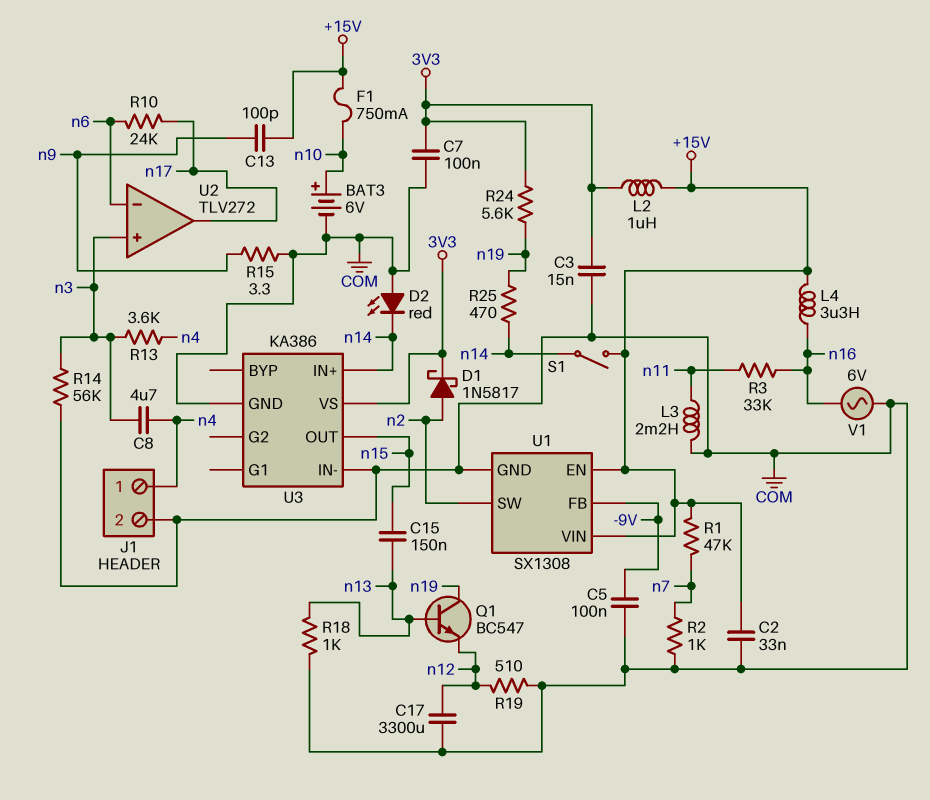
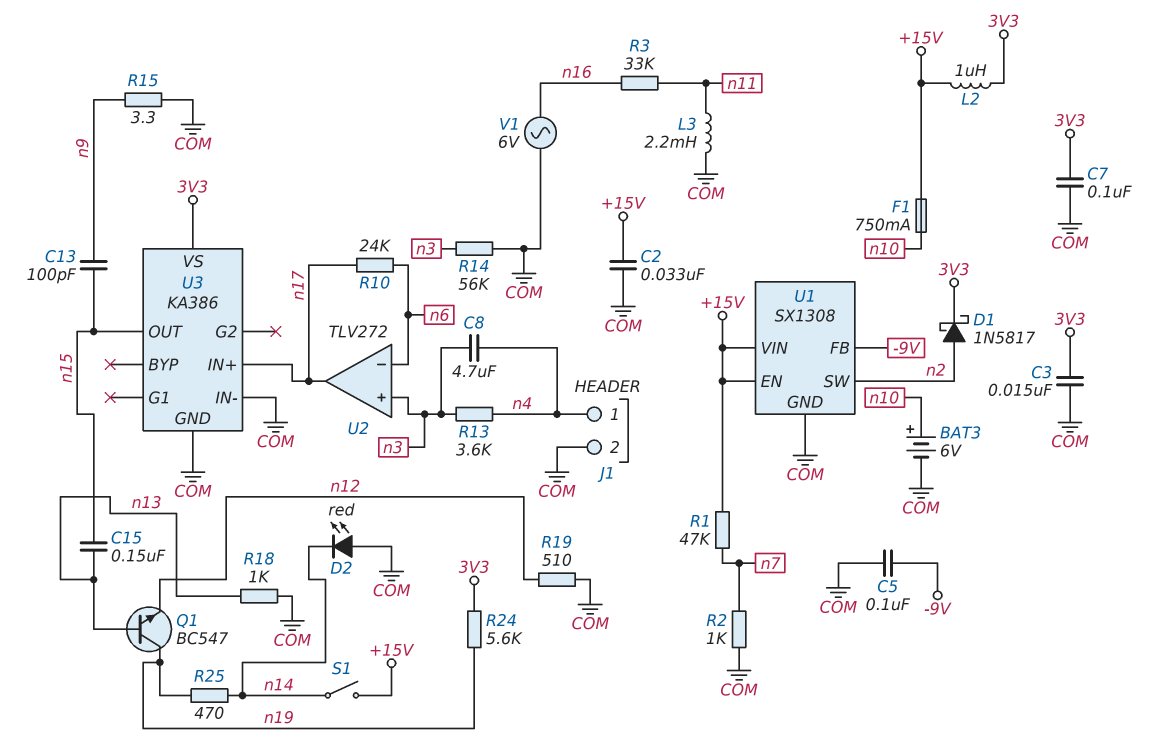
C13: 100pF (+15V, n9) -> 100pF (n9, n15)
C17: 3300uF (COM, n12) -> none
L4: 3.3uH (+15V, n16) -> none
U3 pin IN+: n14 -> n17

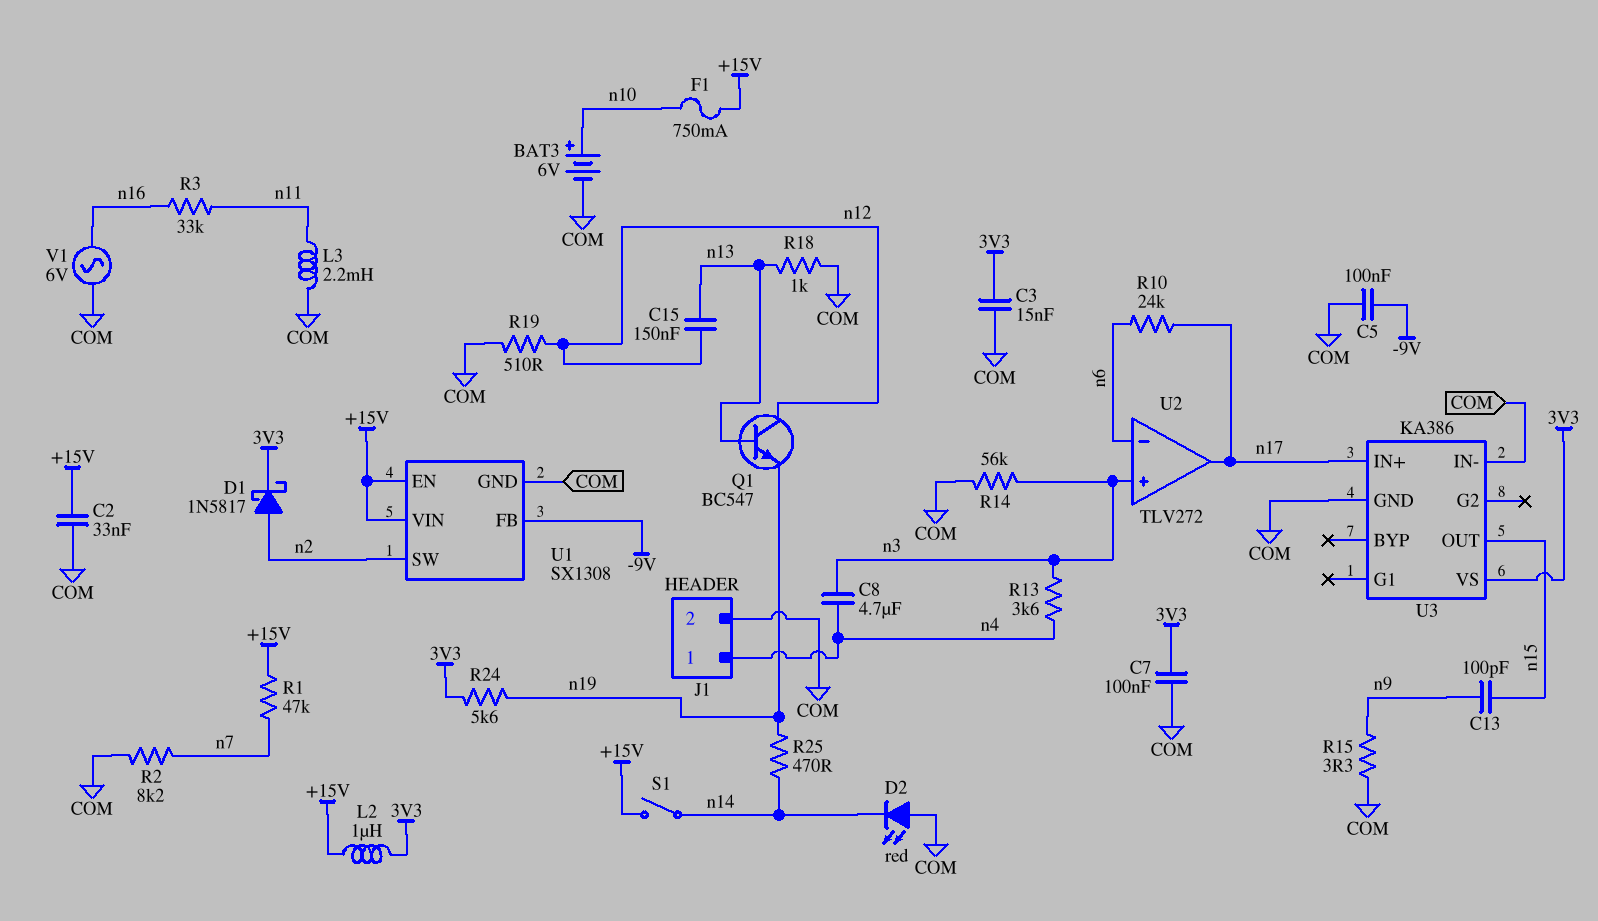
C15: 150nF (n13, n15) -> 150nF (n12, n13)
Q1: NPN BC547 (B n13, C n19, E n12) -> NPN BC547 (B n13, C n12, E n19)
R2: 1k (COM, n7) -> 8.2k (COM, n7)

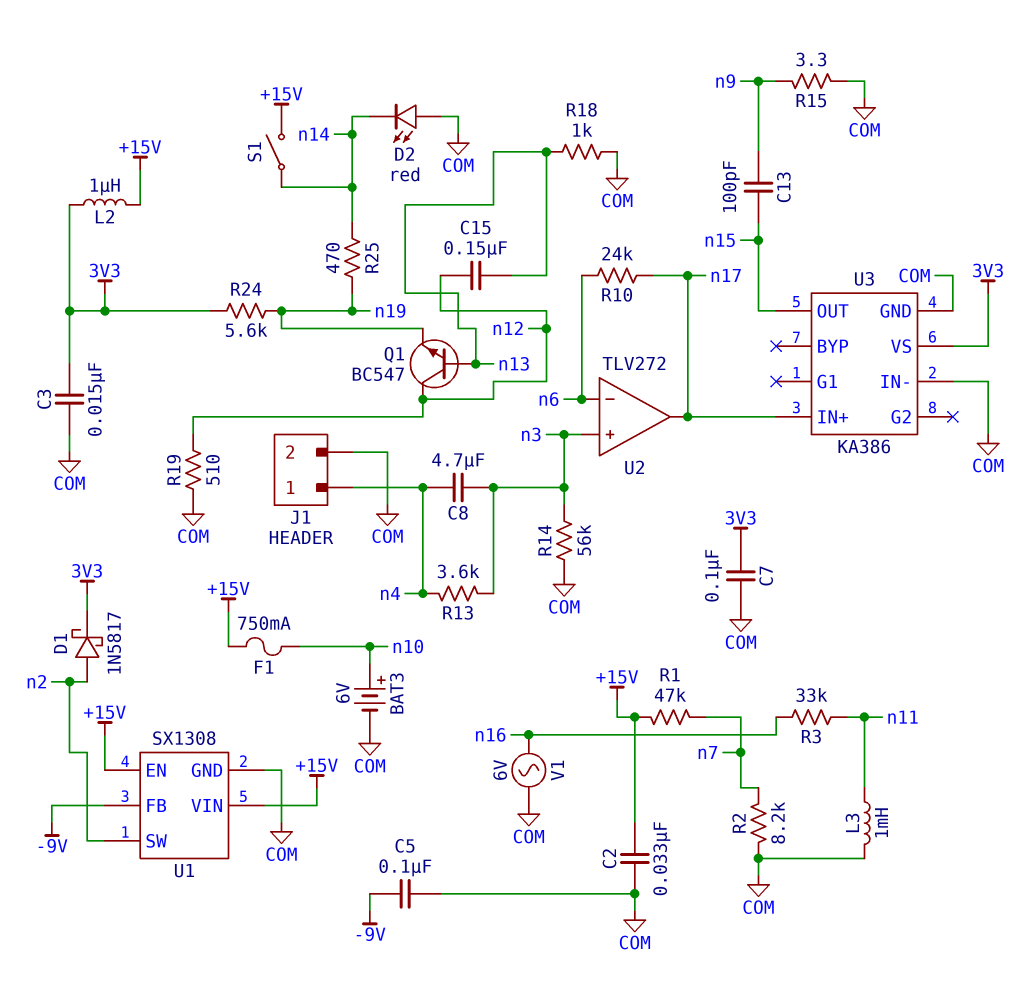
L3: 2.2mH (COM, n11) -> 1mH (COM, n11)

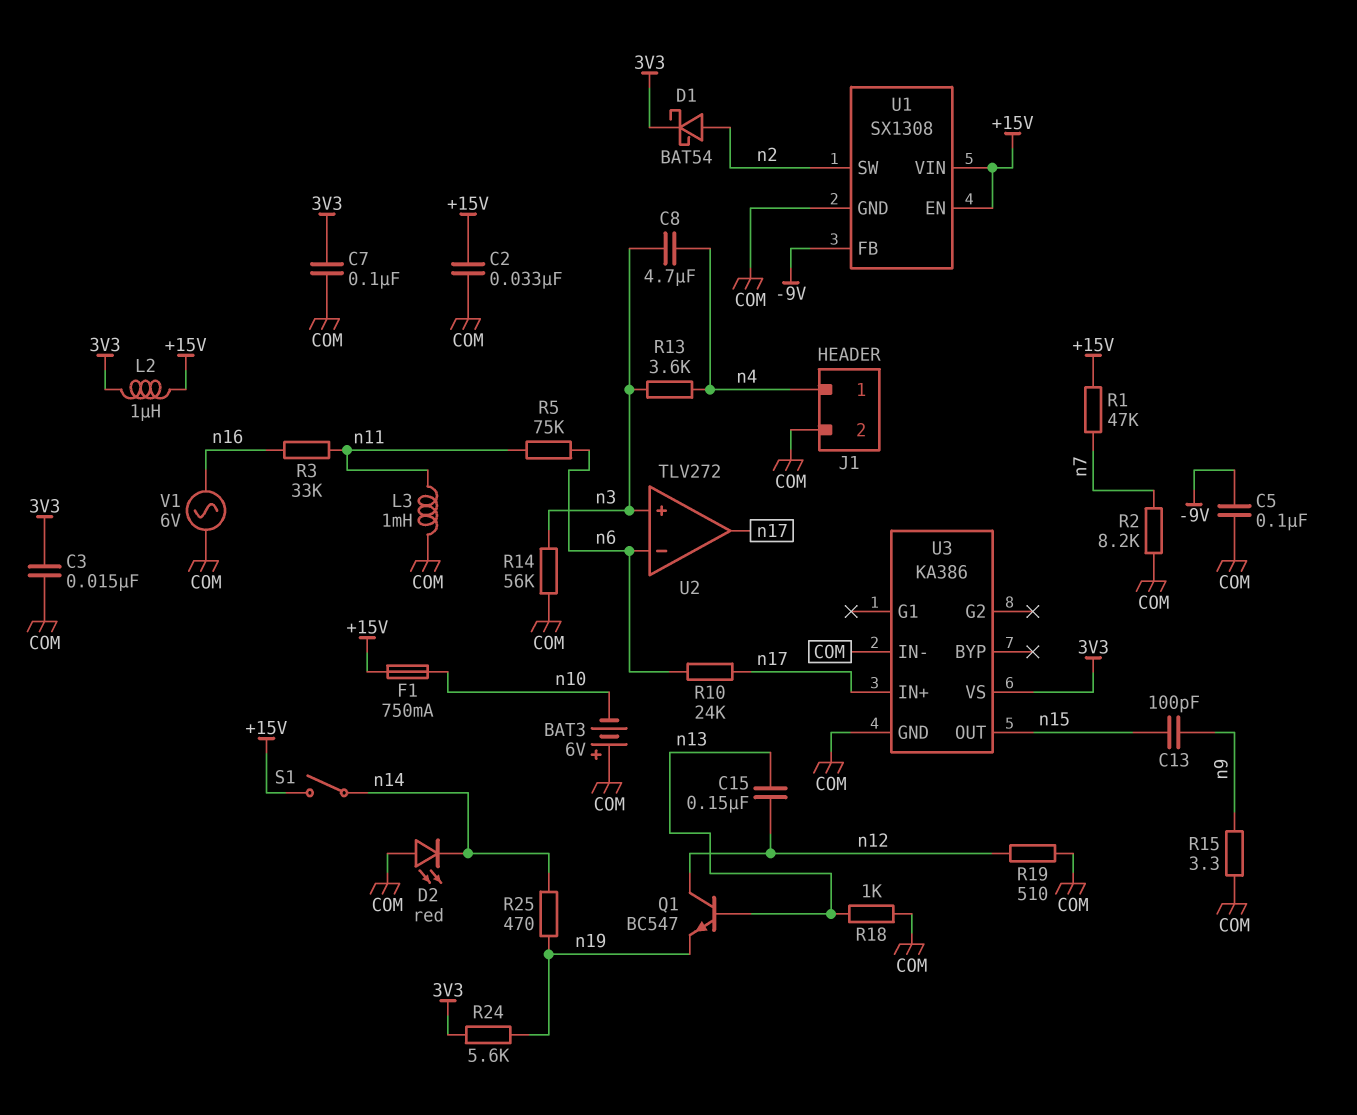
BAT3: 6V (plus n10, minus COM) -> 6V (plus COM, minus n10)
D1: schottky 1N5817 (A n2, K 3V3) -> schottky BAT54 (A n2, K 3V3)
R5: none -> 75k (n6, n11)

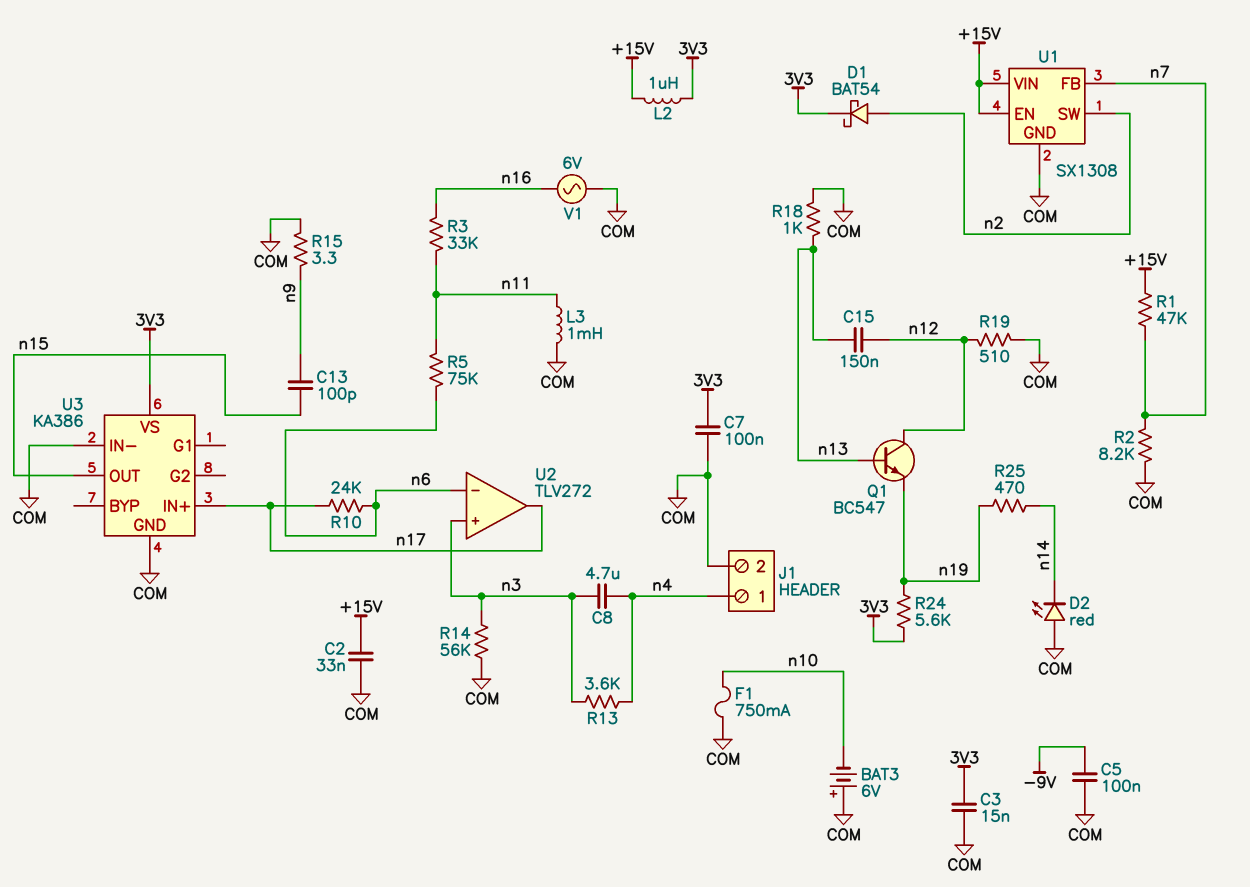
F1: 750mA (+15V, n10) -> 750mA (COM, n10)
S1: switch (+15V, n14) -> none
U1 pin FB: -9V -> n7

